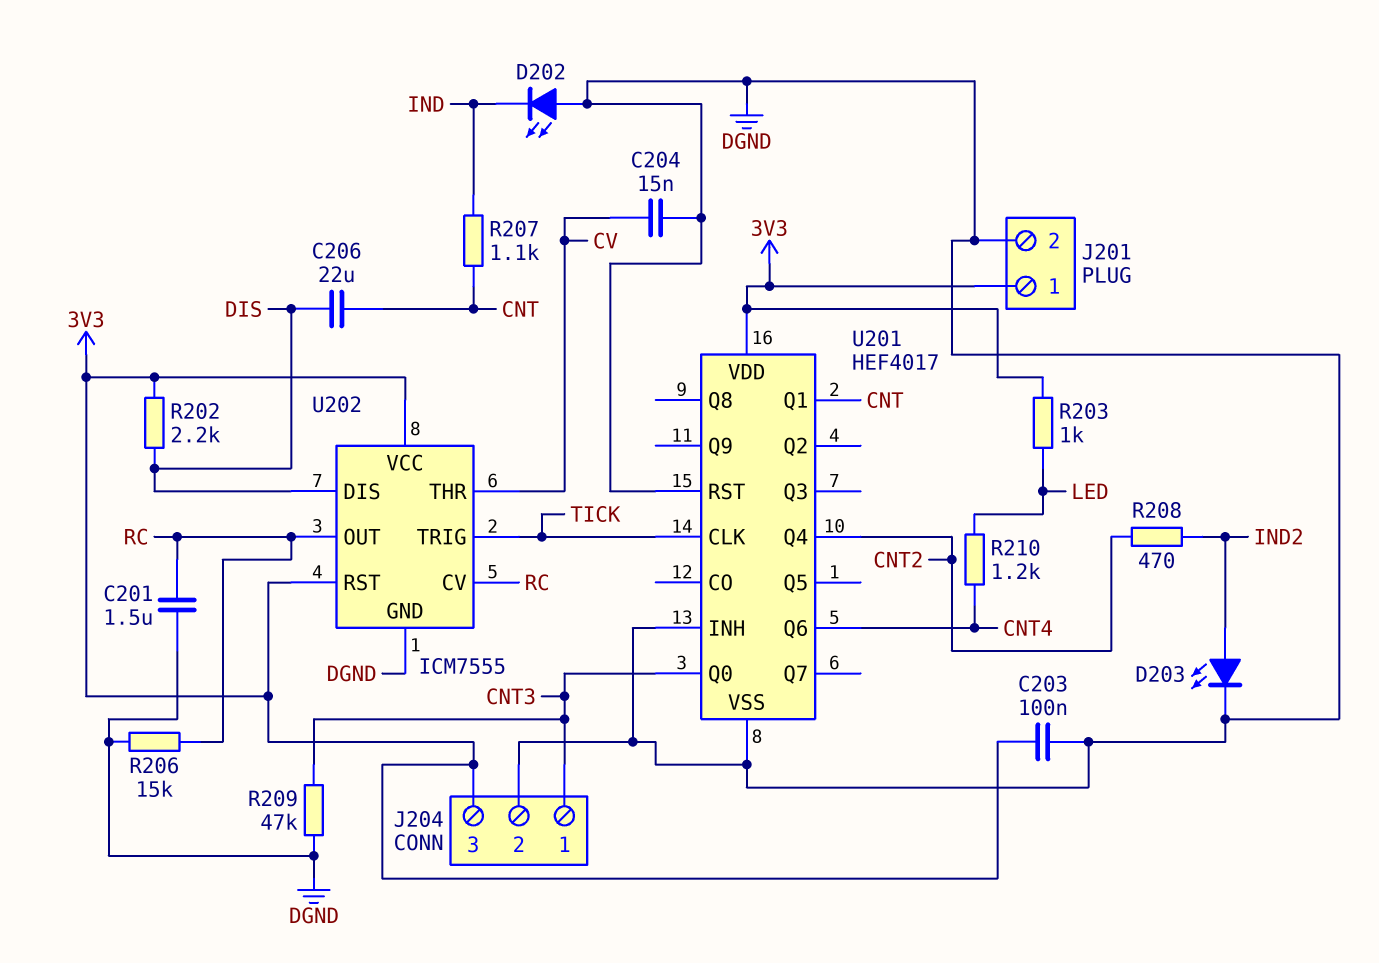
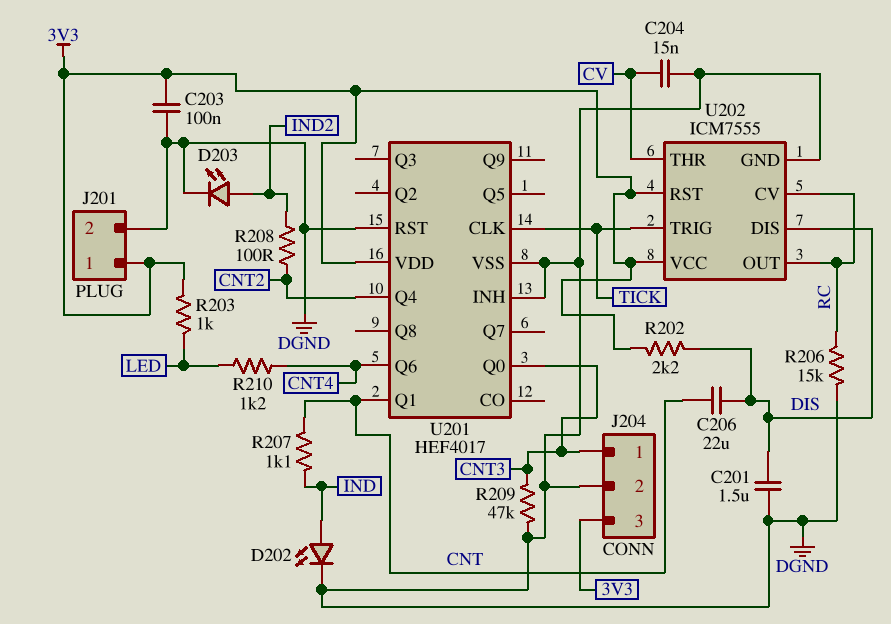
C201: 1.5uF (DGND, RC) -> 1.5uF (DGND, DIS)
D202: LED (A DGND, K IND) -> LED (A IND, K DGND)
R208: 470 (CNT2, IND2) -> 100 (CNT2, IND2)

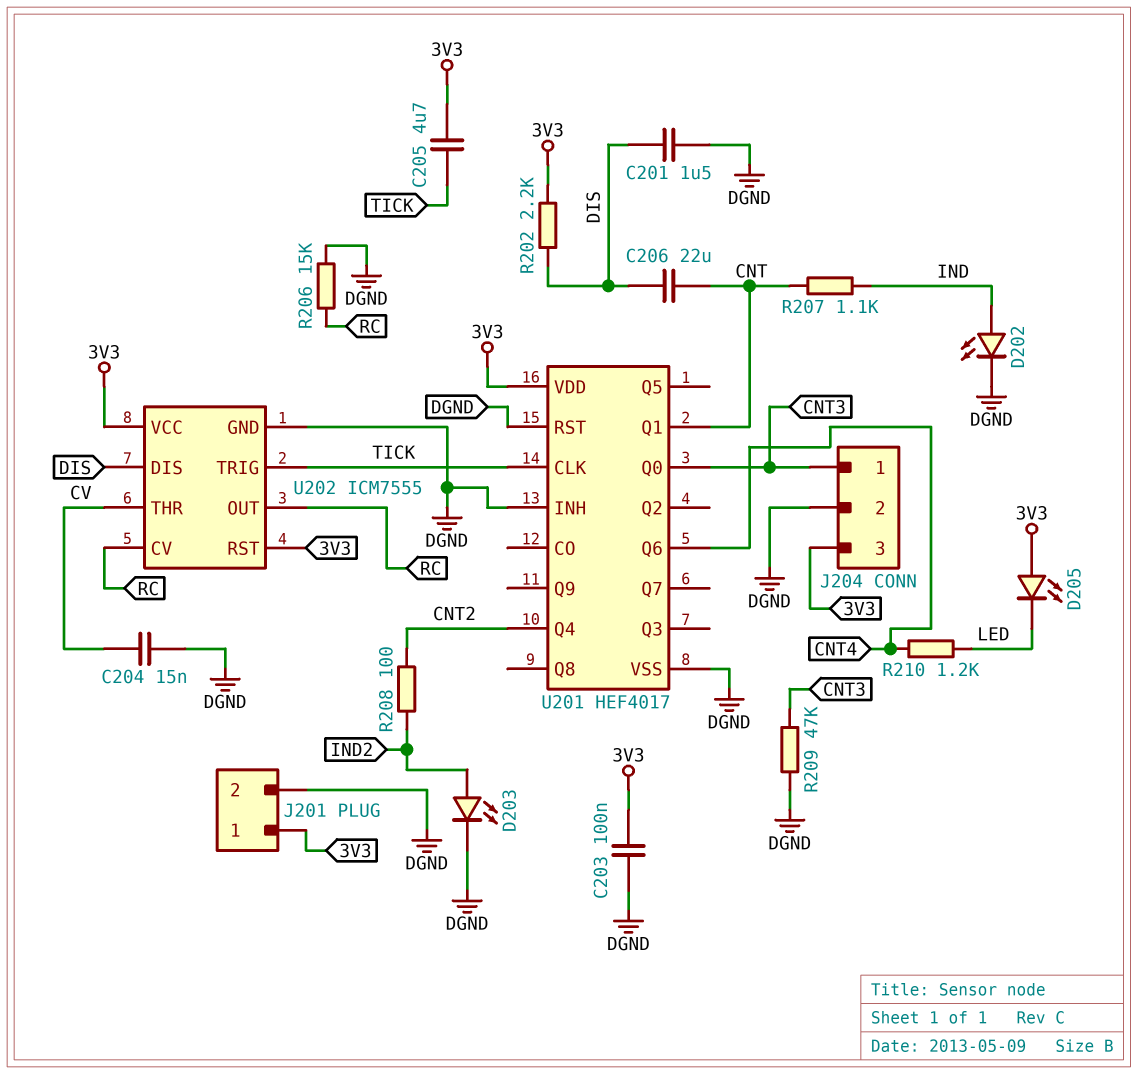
C205: none -> 4.7uF (3V3, TICK)
D205: none -> LED (A 3V3, K LED)
R203: 1k (3V3, LED) -> none

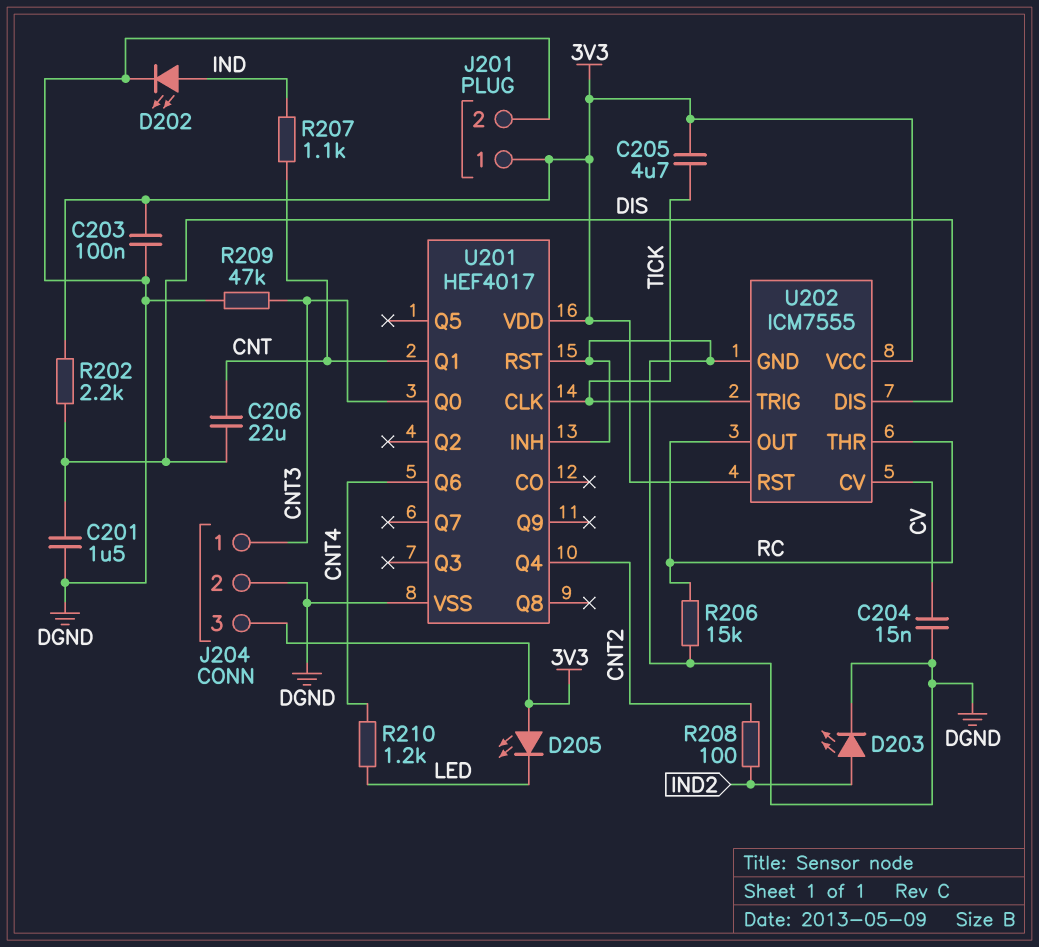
U202 pin CV: RC -> CV
U202 pin THR: CV -> RC

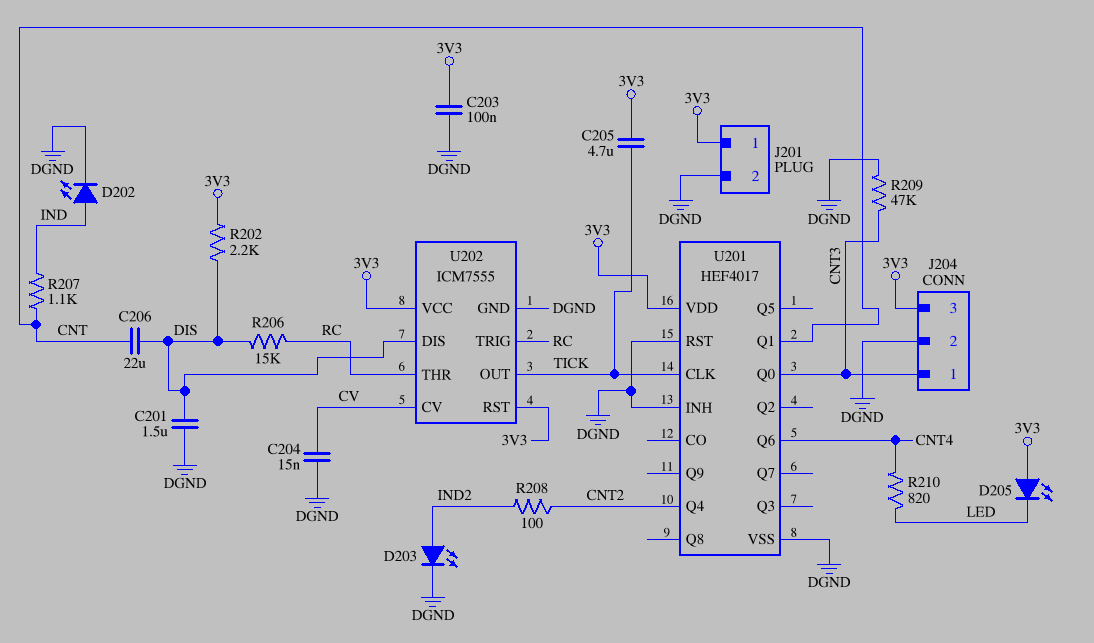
R206: 15k (DGND, RC) -> 15k (DIS, RC)
R210: 1.2k (CNT4, LED) -> 820 (CNT4, LED)
U202 pin OUT: RC -> TICK
U202 pin TRIG: TICK -> RC

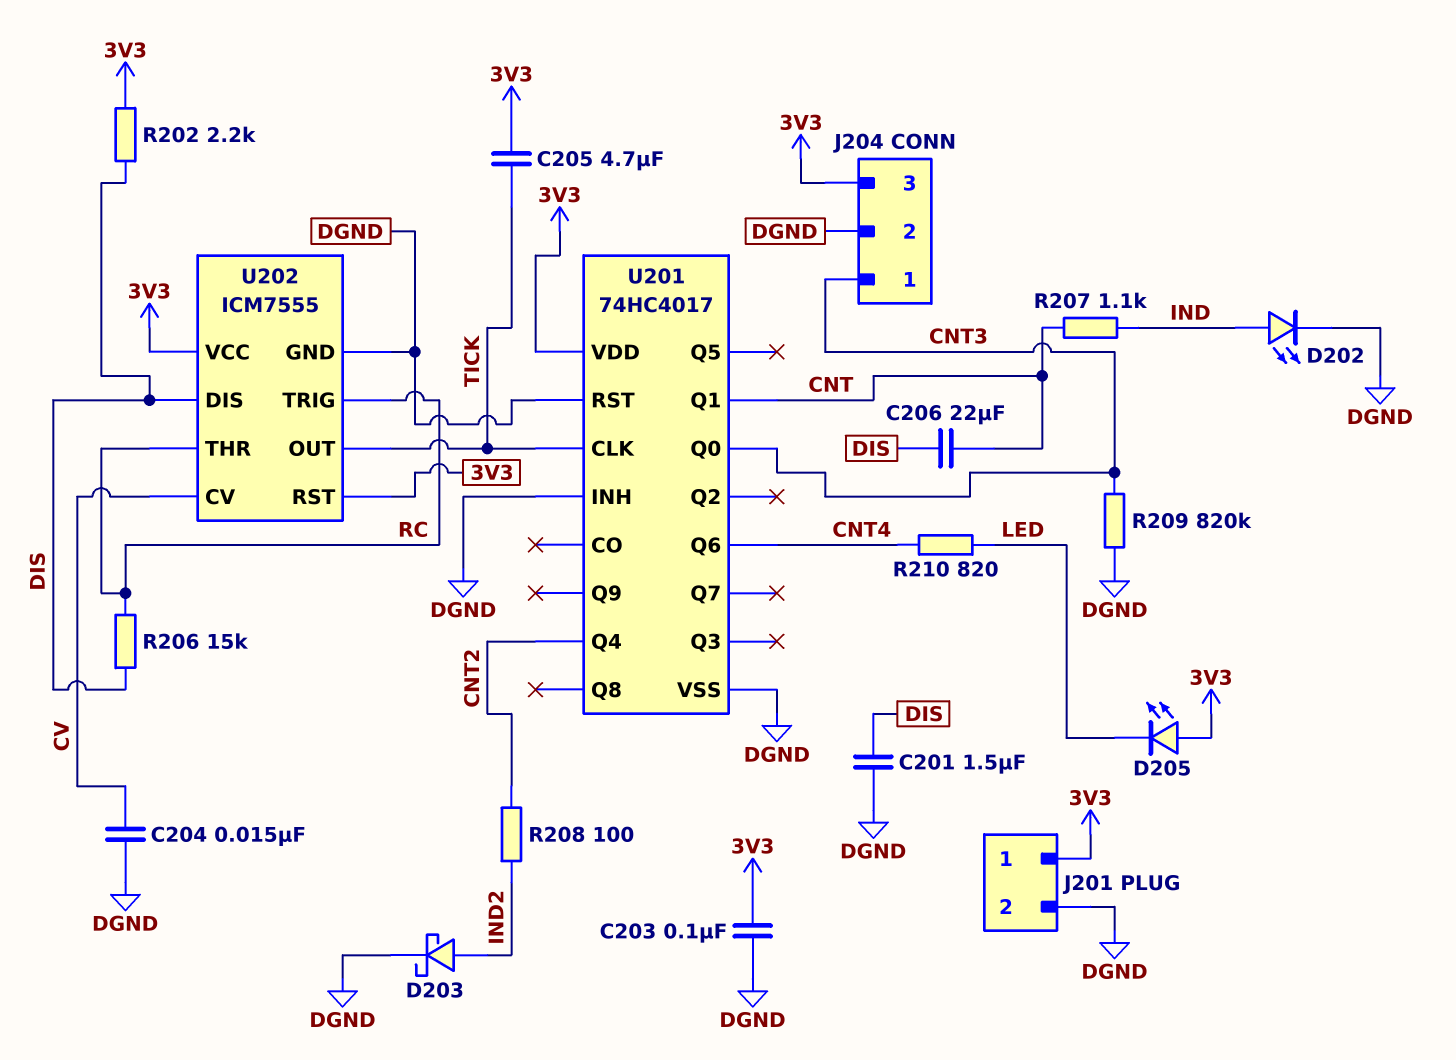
D203: LED (A IND2, K DGND) -> schottky (A IND2, K DGND)
R209: 47k (CNT3, DGND) -> 820k (CNT3, DGND)
U201: HEF4017 -> 74HC4017

